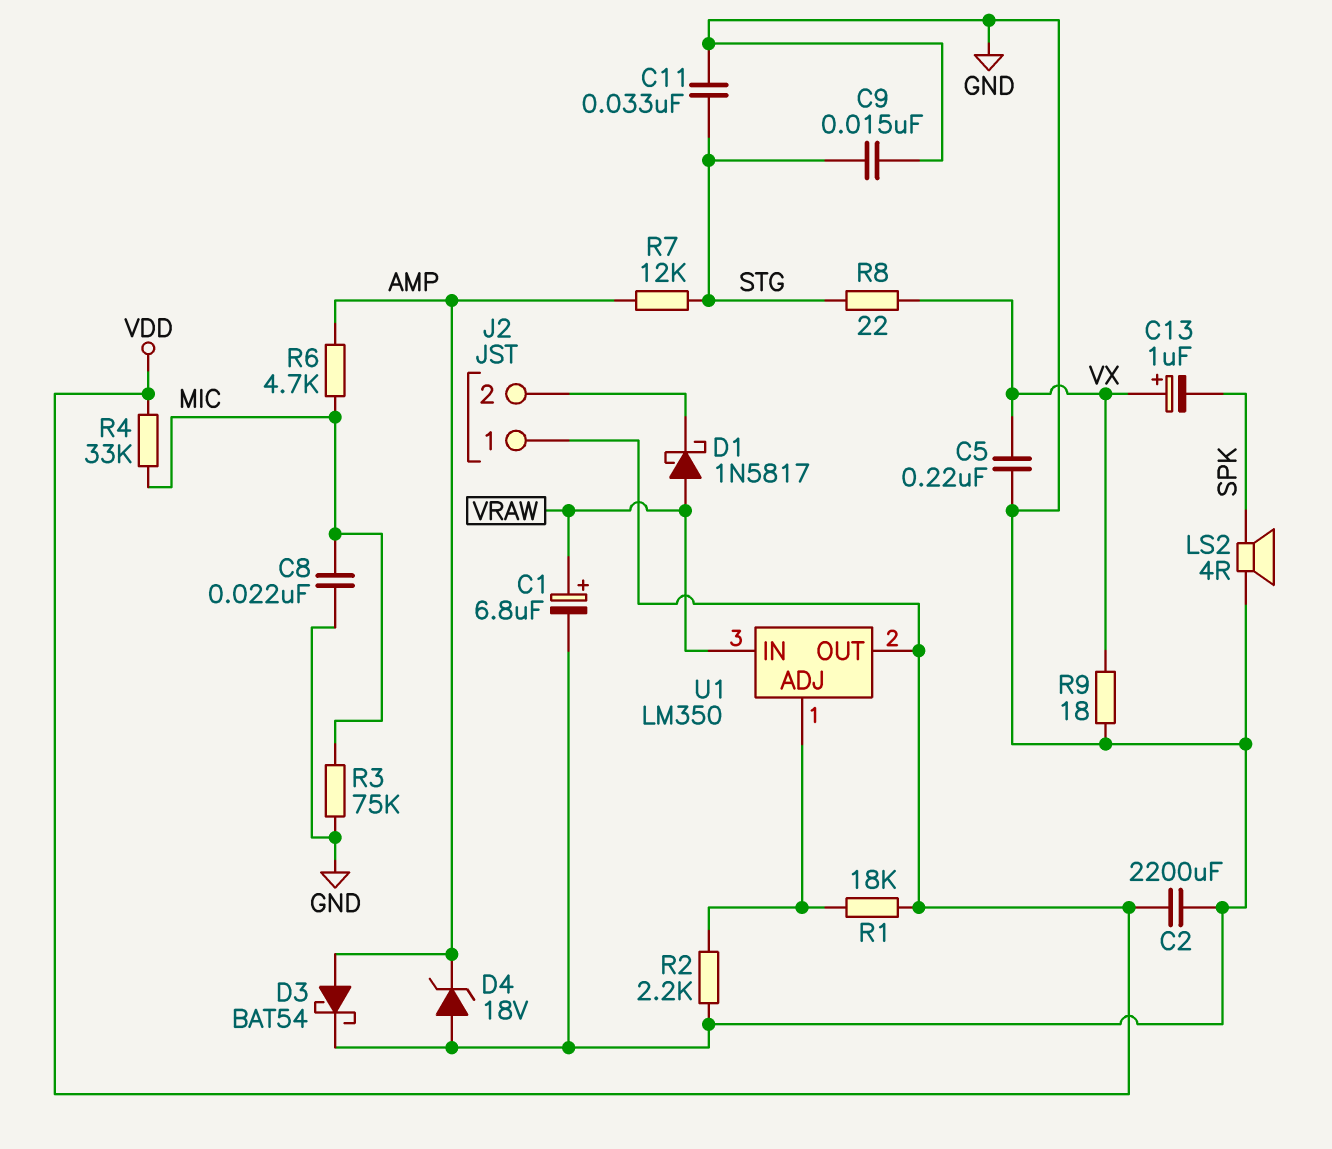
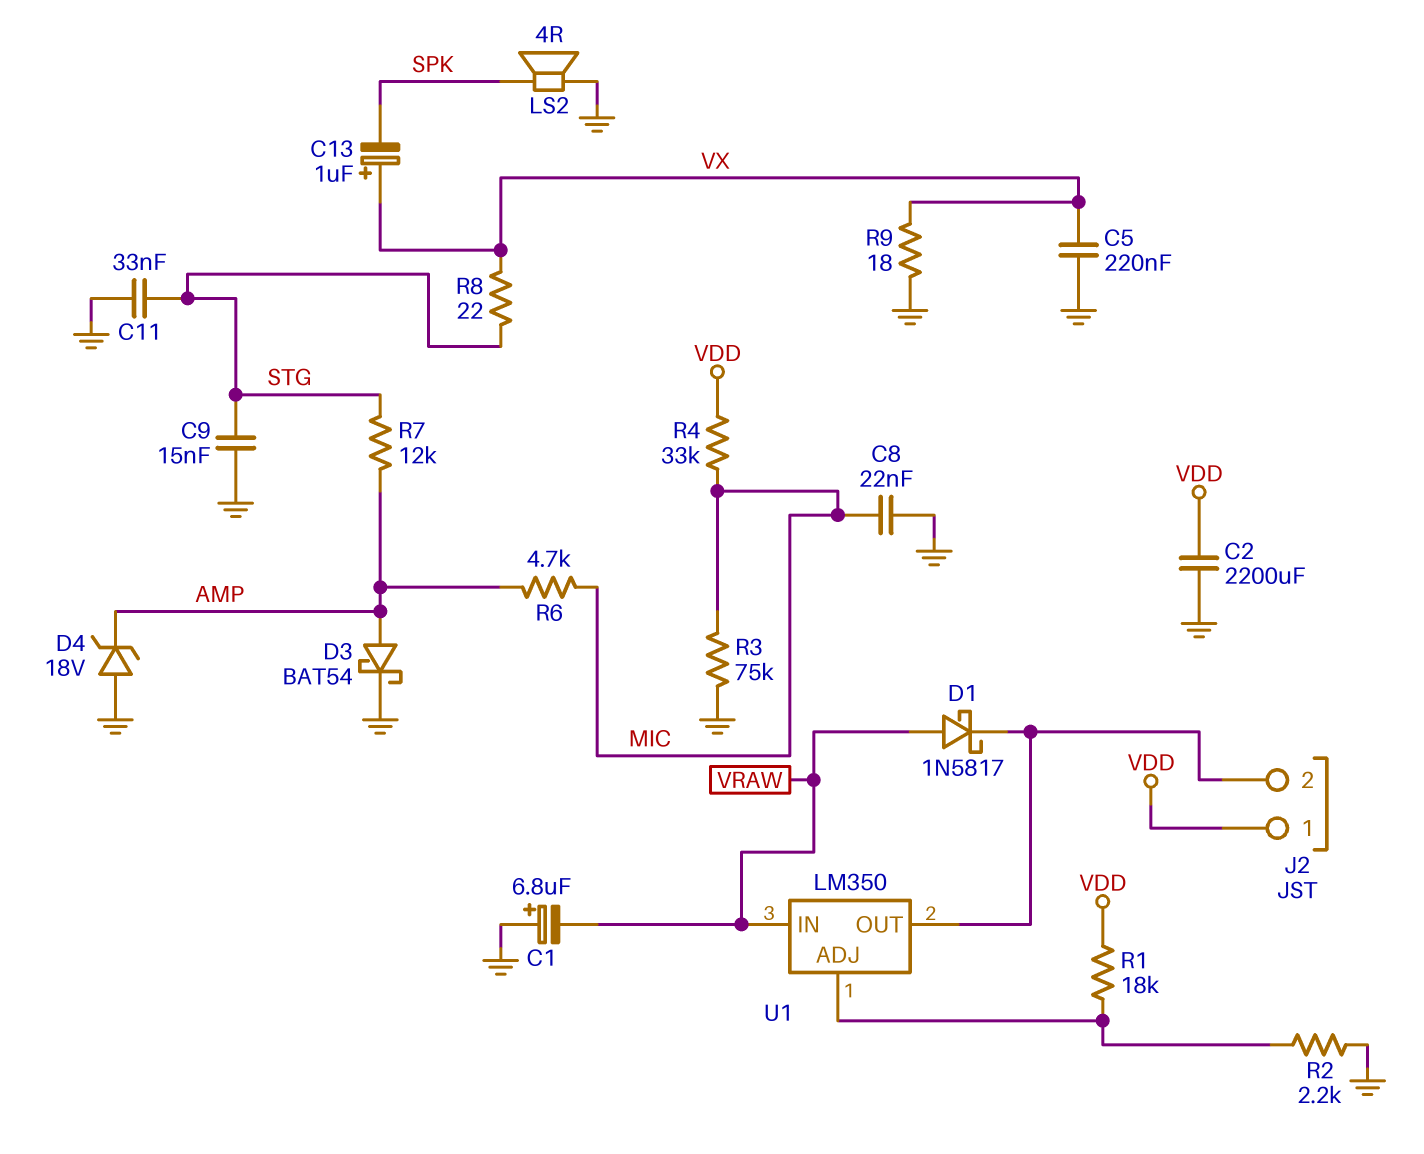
C1: 6.8uF (plus VRAW, minus GND) -> 6.8uF (plus GND, minus VRAW)
U1 pin OUT: VDD -> J2/2

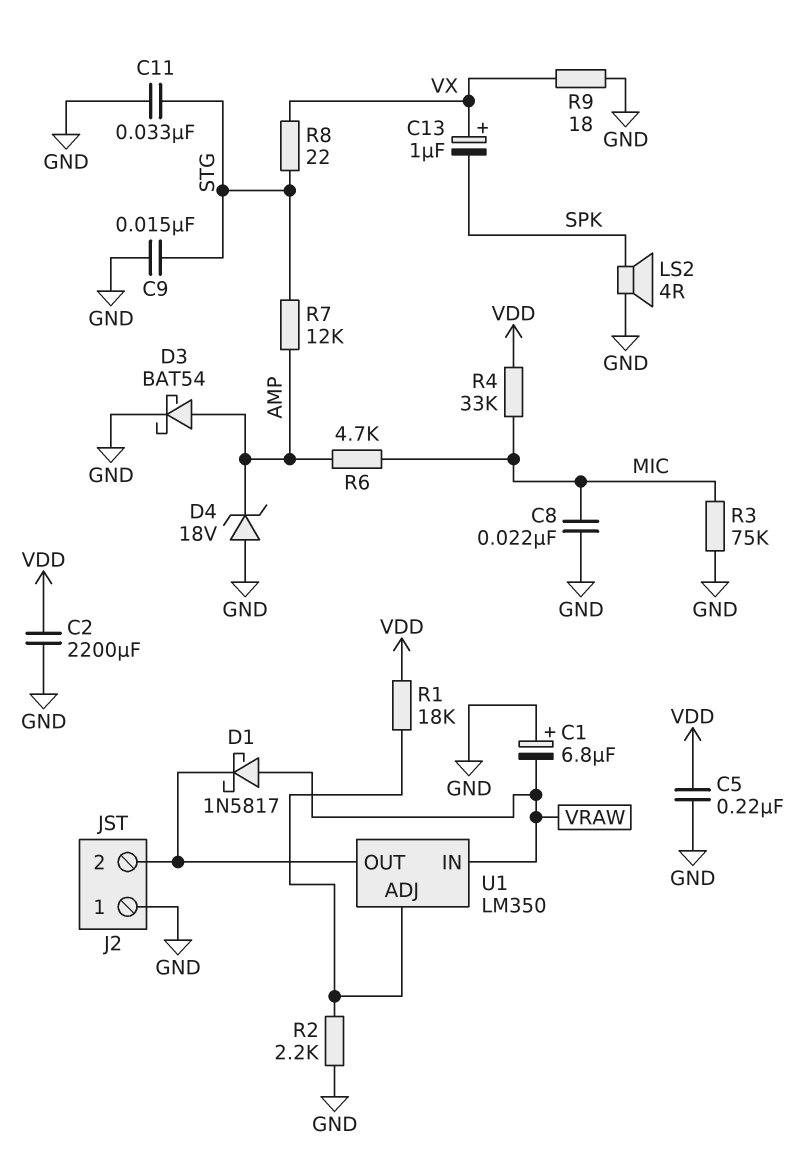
C5: 220nF (GND, VX) -> 220nF (GND, VDD)
J2 pin 1: VDD -> GND

